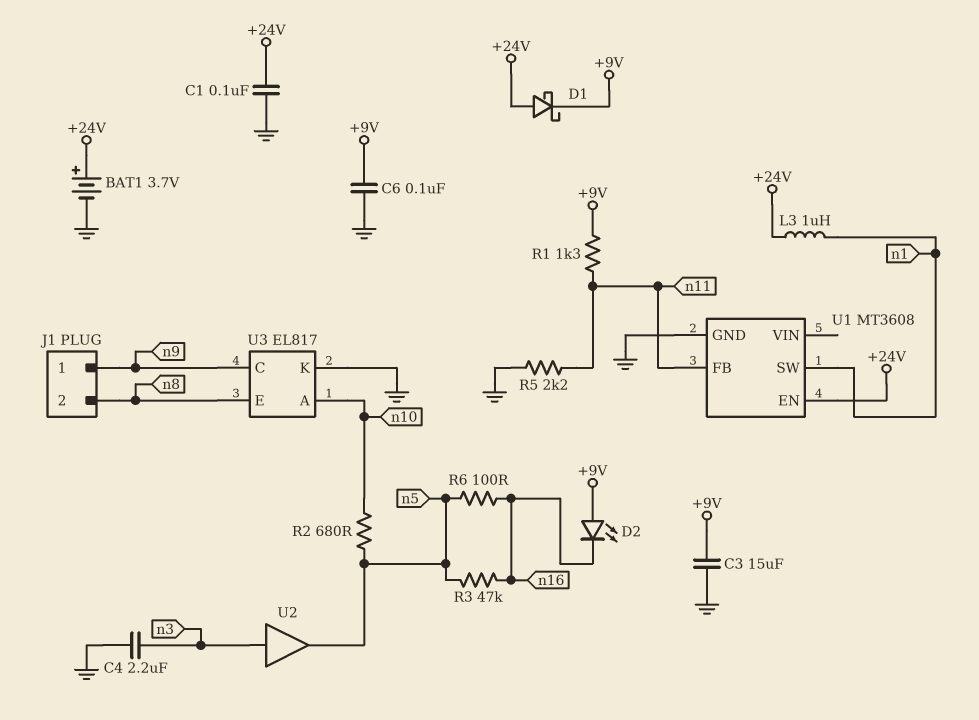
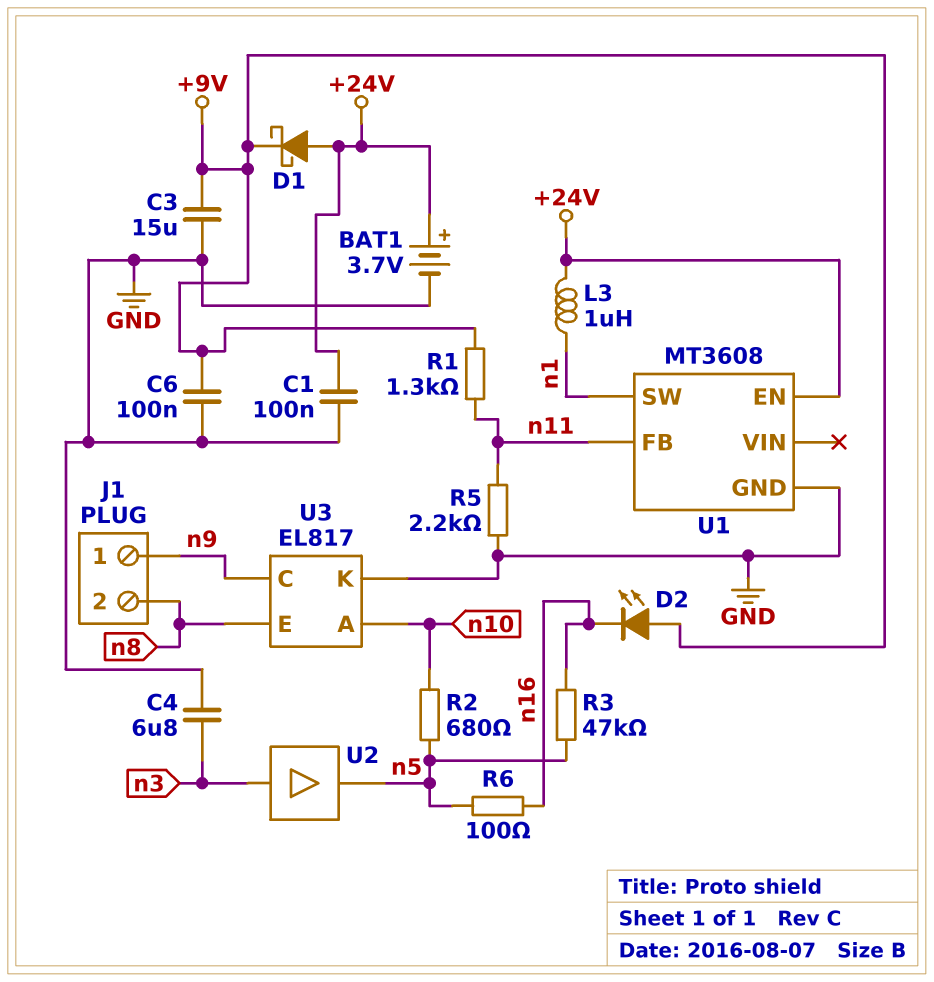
C4: 2.2uF (GND, n3) -> 6.8uF (GND, n3)

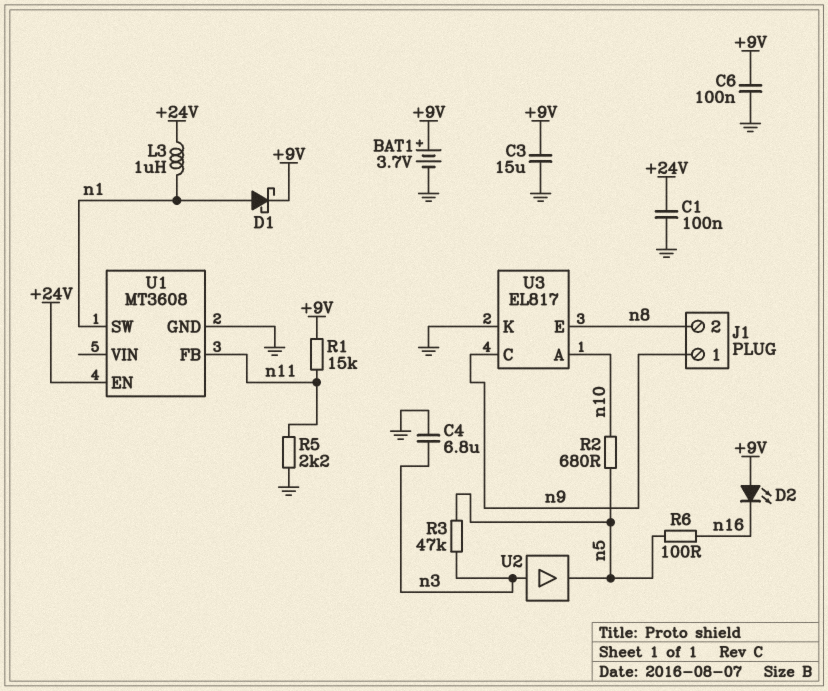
BAT1: 3.7V (plus +24V, minus GND) -> 3.7V (plus +9V, minus GND)
D1: schottky (A +24V, K +9V) -> schottky (A n1, K +9V)
R1: 1.3k (+9V, n11) -> 15k (+9V, n11)
R3: 47k (n5, n16) -> 47k (n3, n5)

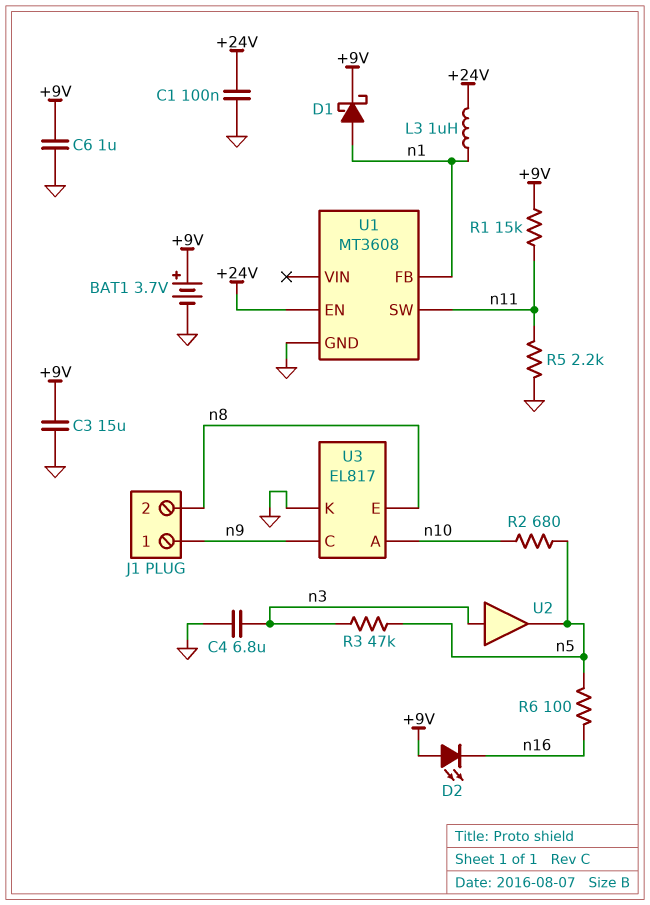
C6: 100nF (+9V, GND) -> 1uF (+9V, GND)
U1 pin FB: n11 -> n1
U1 pin SW: n1 -> n11

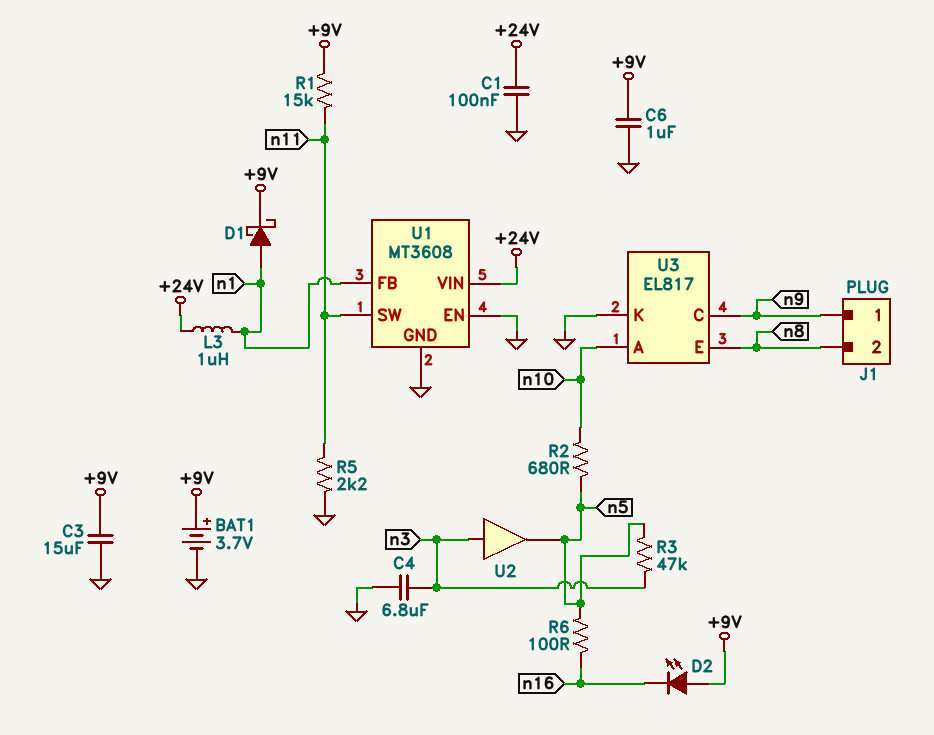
U1 pin EN: +24V -> GND
U1 pin VIN: none -> +24V

